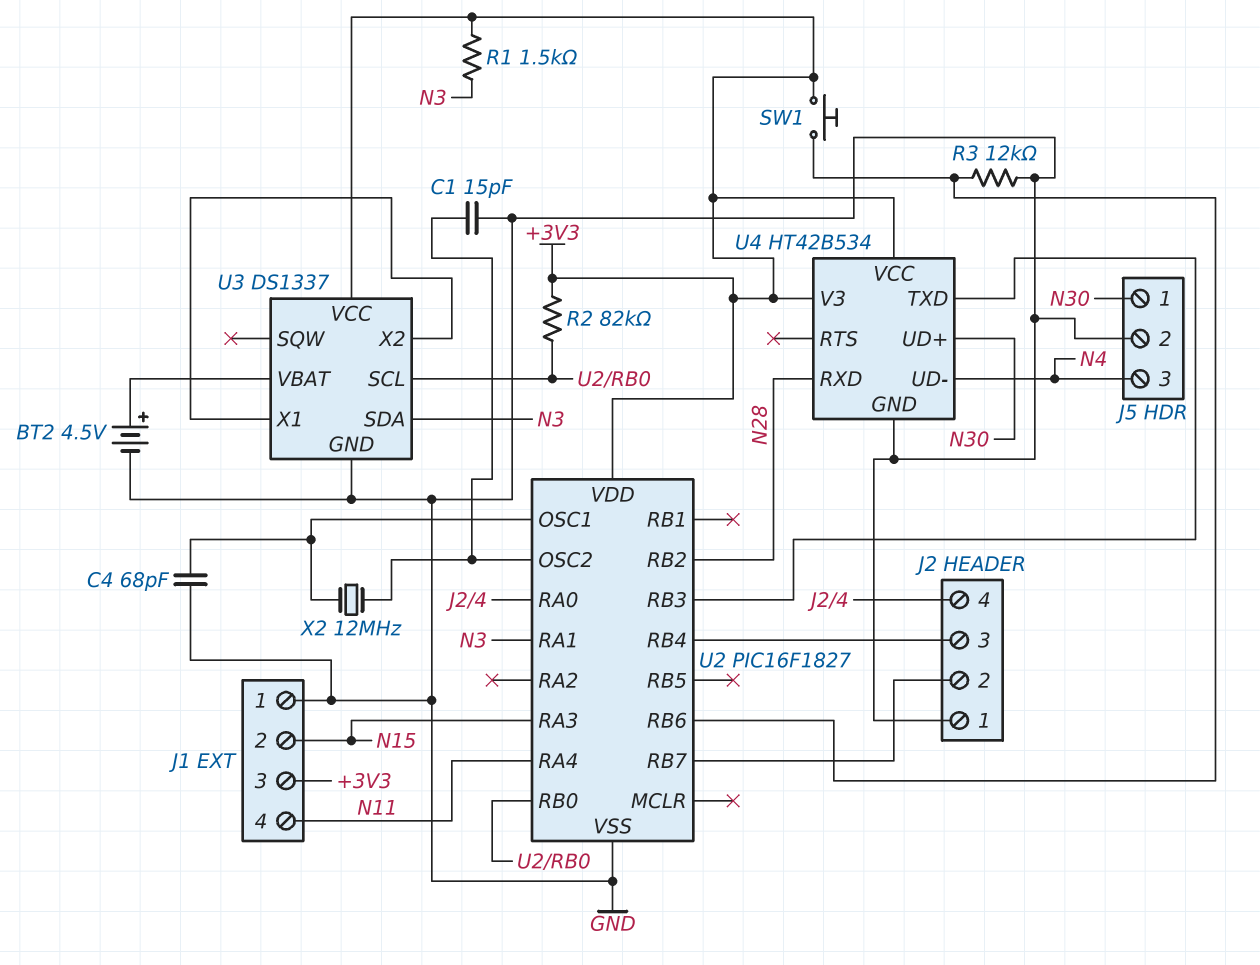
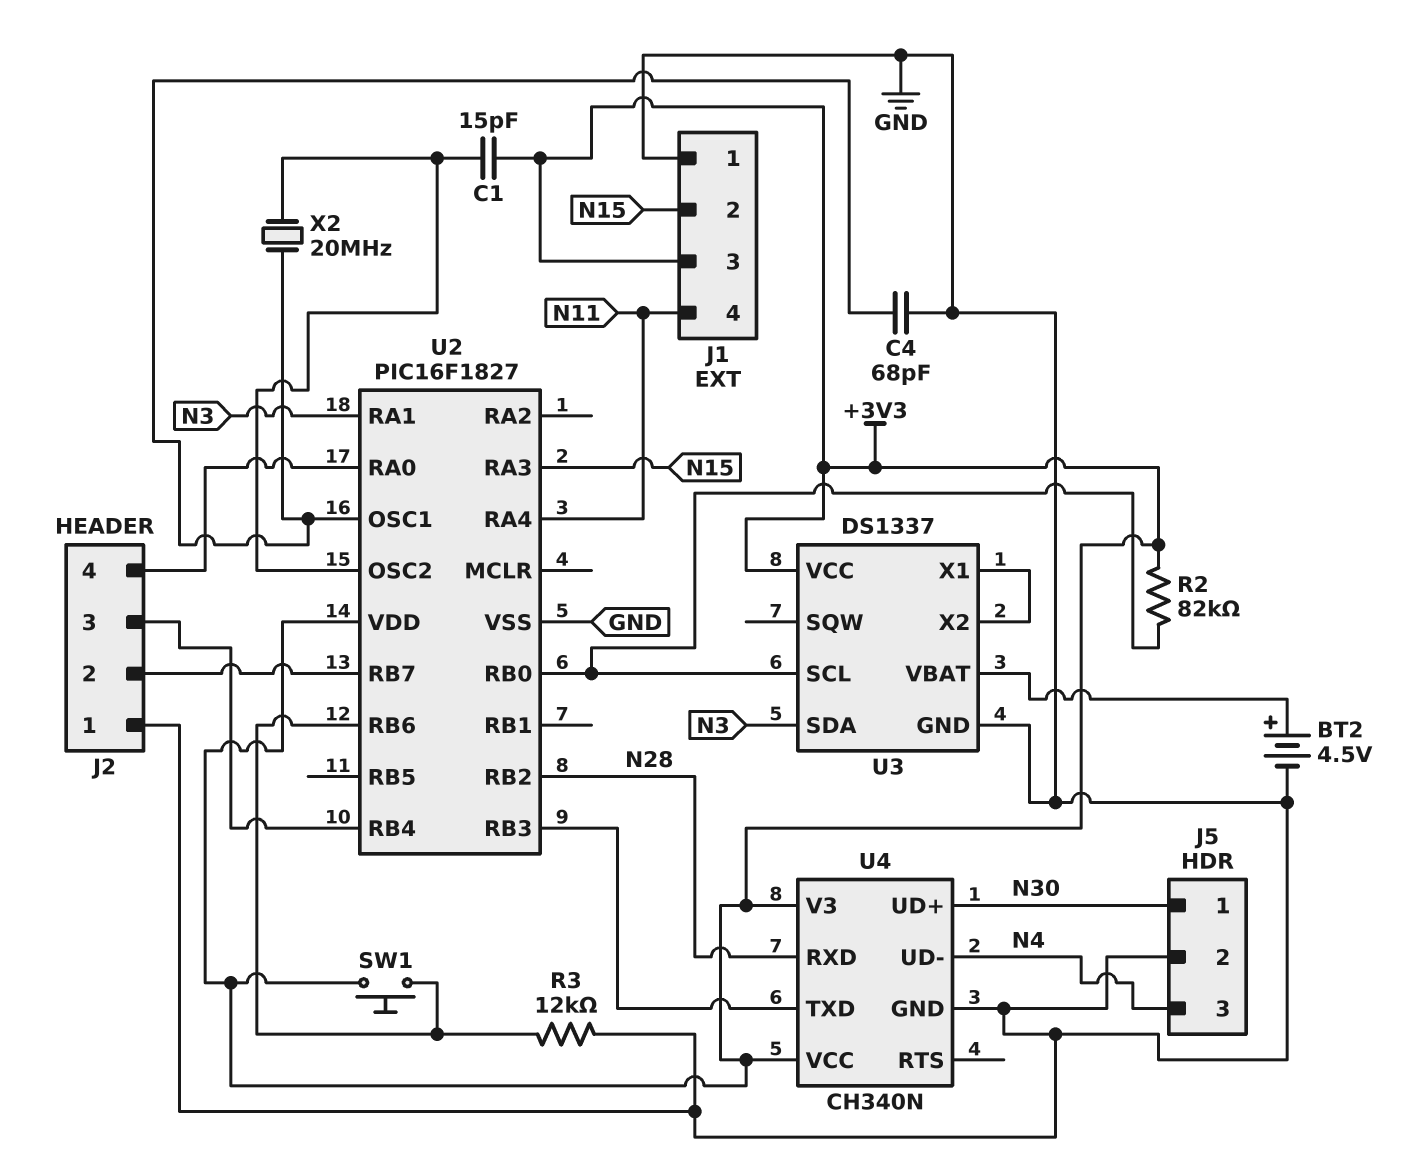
C1: 15pF (GND, U2/OSC2) -> 15pF (+3V3, U2/OSC2)
R1: 1.5k (+3V3, N3) -> none
U4: HT42B534 -> CH340N
X2: 12MHz (U2/OSC1, U2/OSC2) -> 20MHz (U2/OSC1, U2/OSC2)

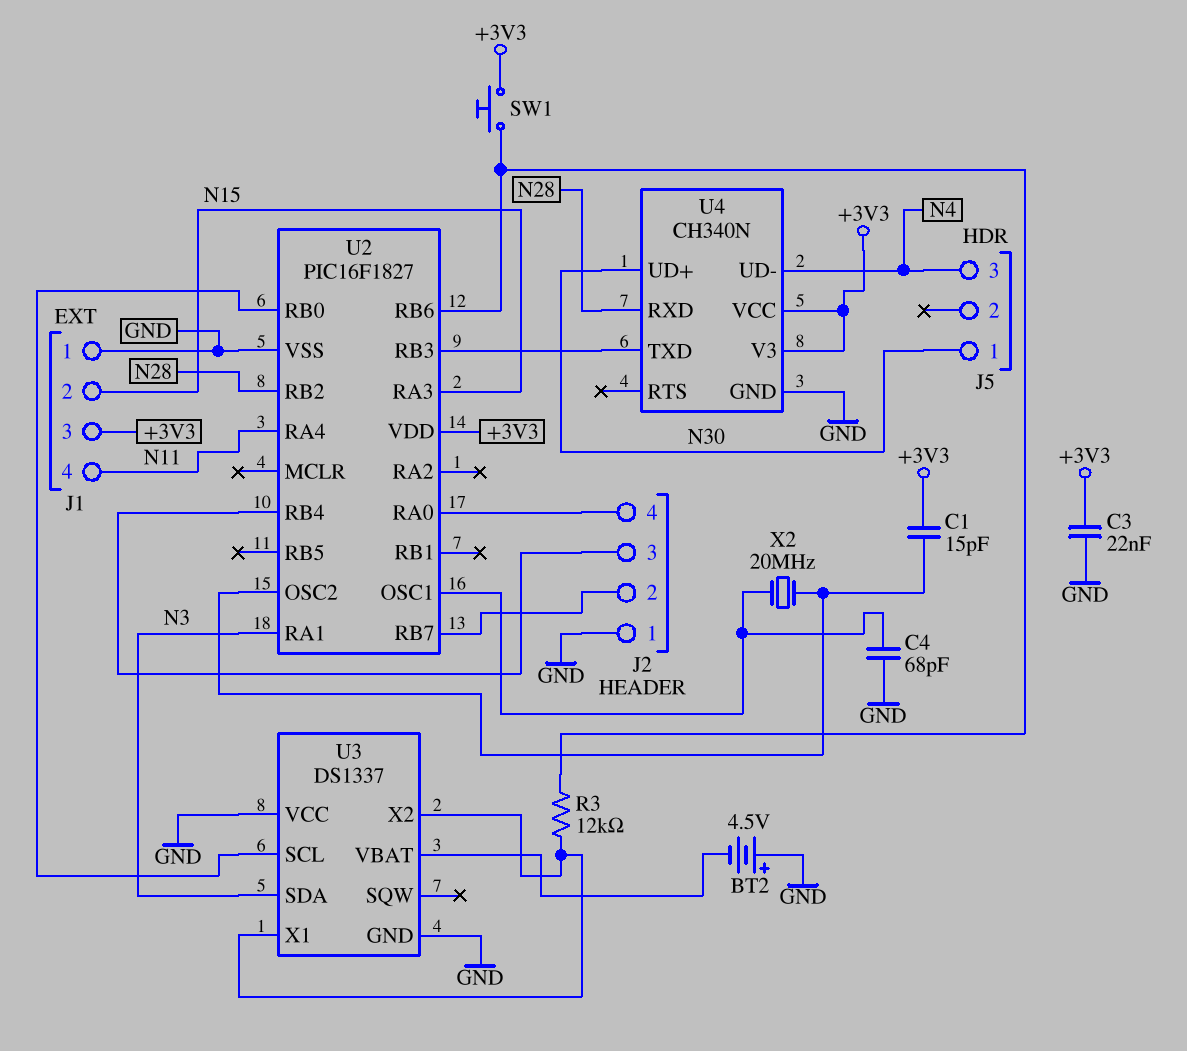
BT2: 4.5V (plus U3/VBAT, minus GND) -> 4.5V (plus GND, minus U3/VBAT)
C3: none -> 22nF (+3V3, GND)
J5 pin 2: GND -> none
R2: 82k (+3V3, U2/RB0) -> none
R3: 12k (GND, U2/RB6) -> 12k (U2/RB6, U3/X1)
U3 pin VCC: +3V3 -> GND

